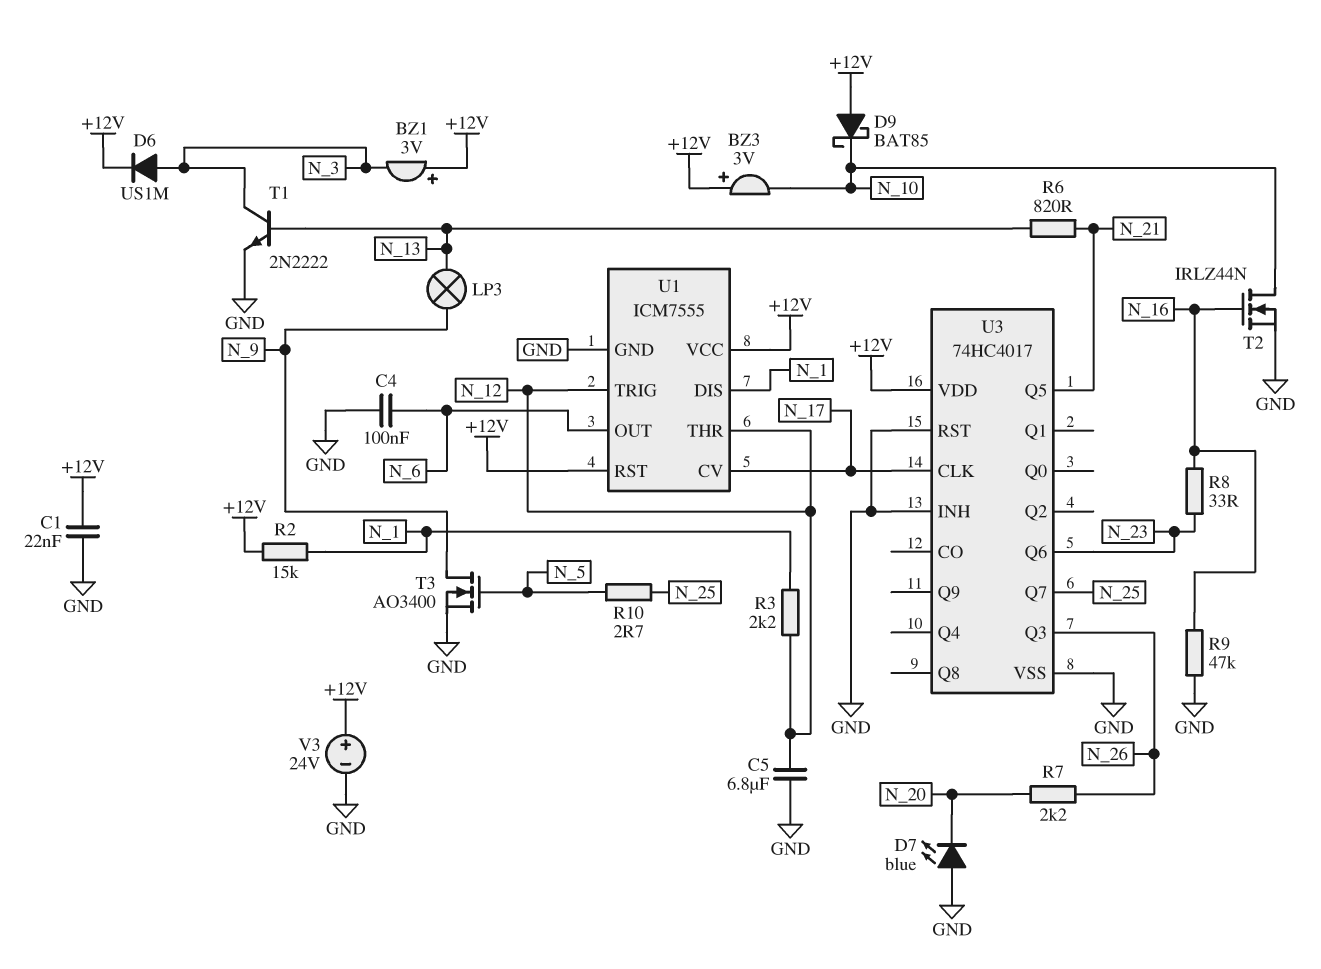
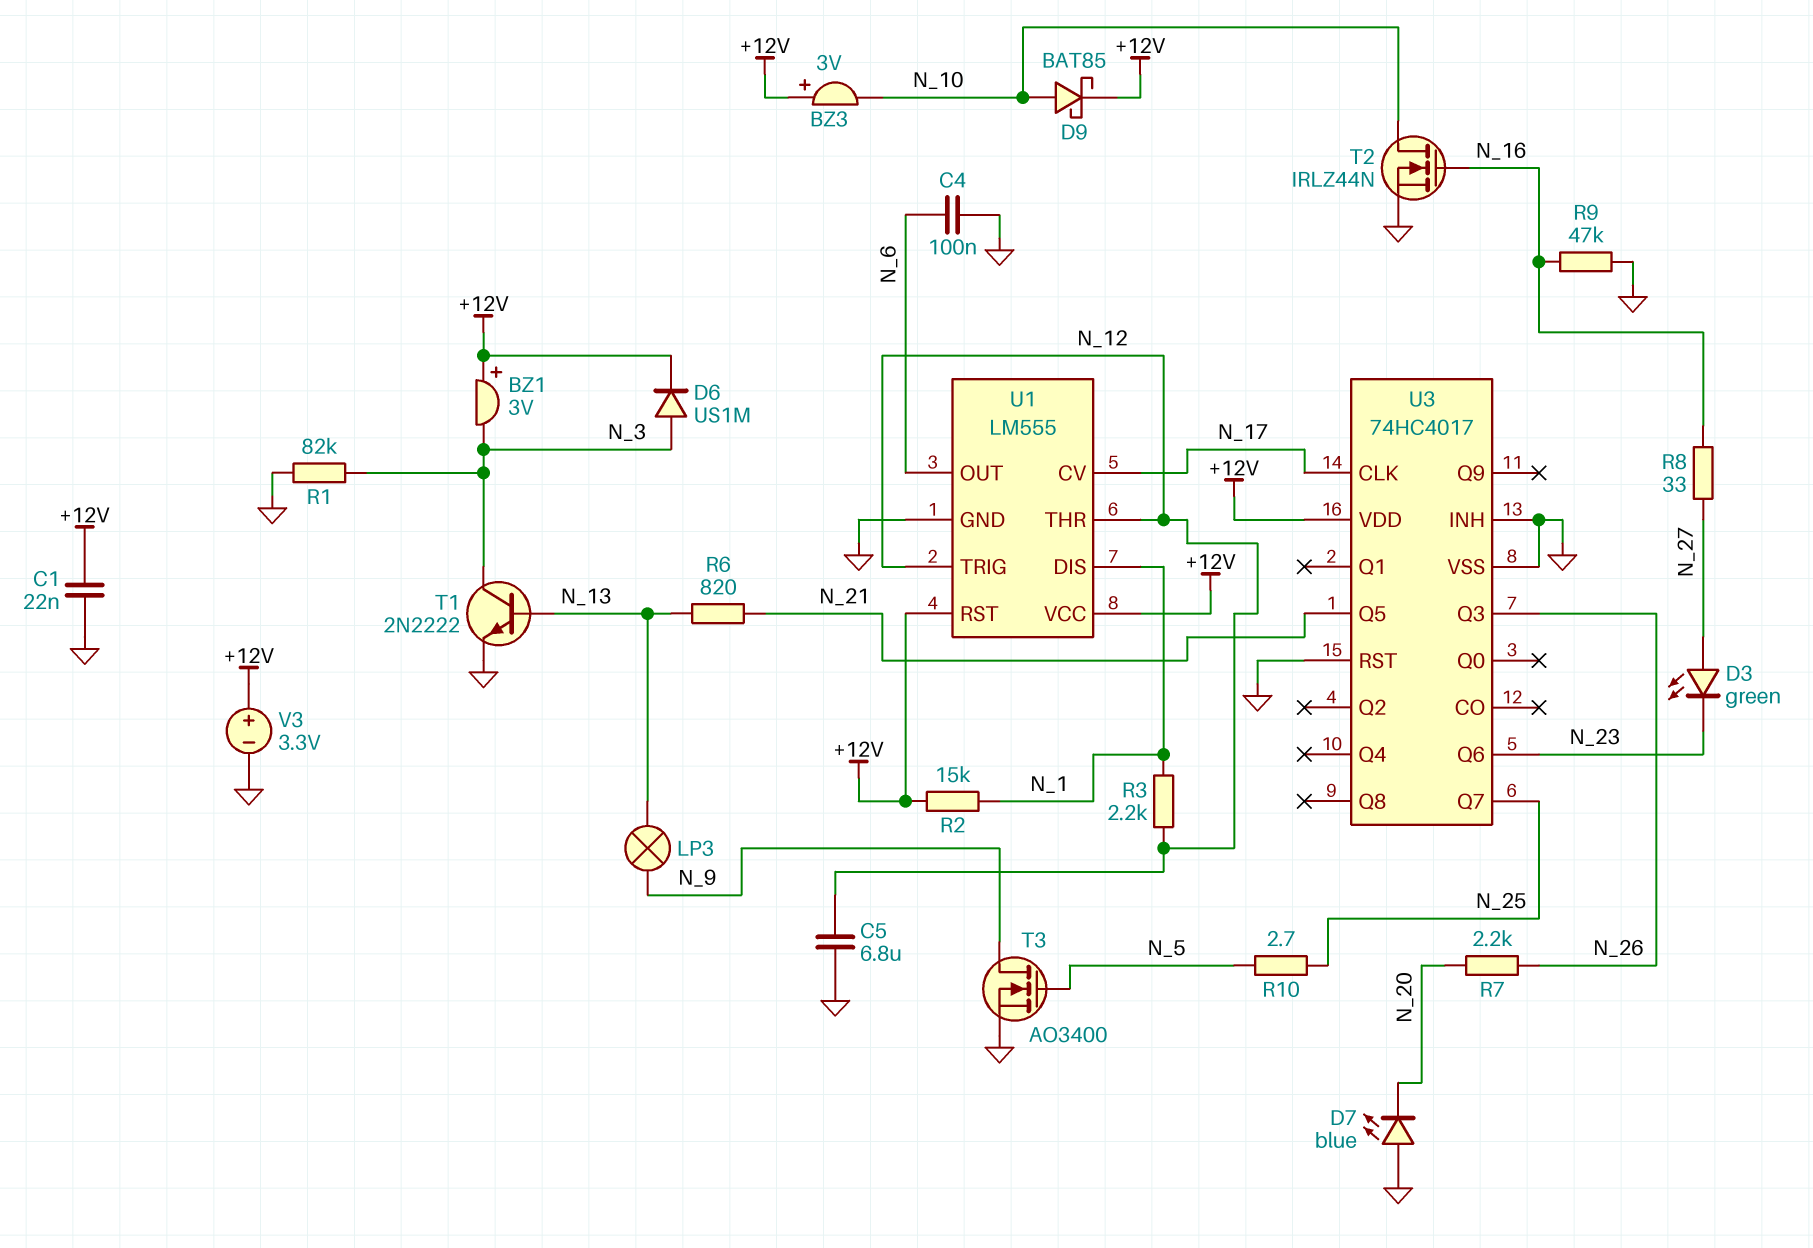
D3: none -> LED green (A N_27, K N_23)
D9: schottky BAT85 (A +12V, K N_10) -> schottky BAT85 (A N_10, K +12V)
R1: none -> 82k (GND, N_3)
R8: 33 (N_16, N_23) -> 33 (N_16, N_27)
U1: ICM7555 -> LM555
V3: 24V (plus +12V, minus GND) -> 3.3V (plus +12V, minus GND)

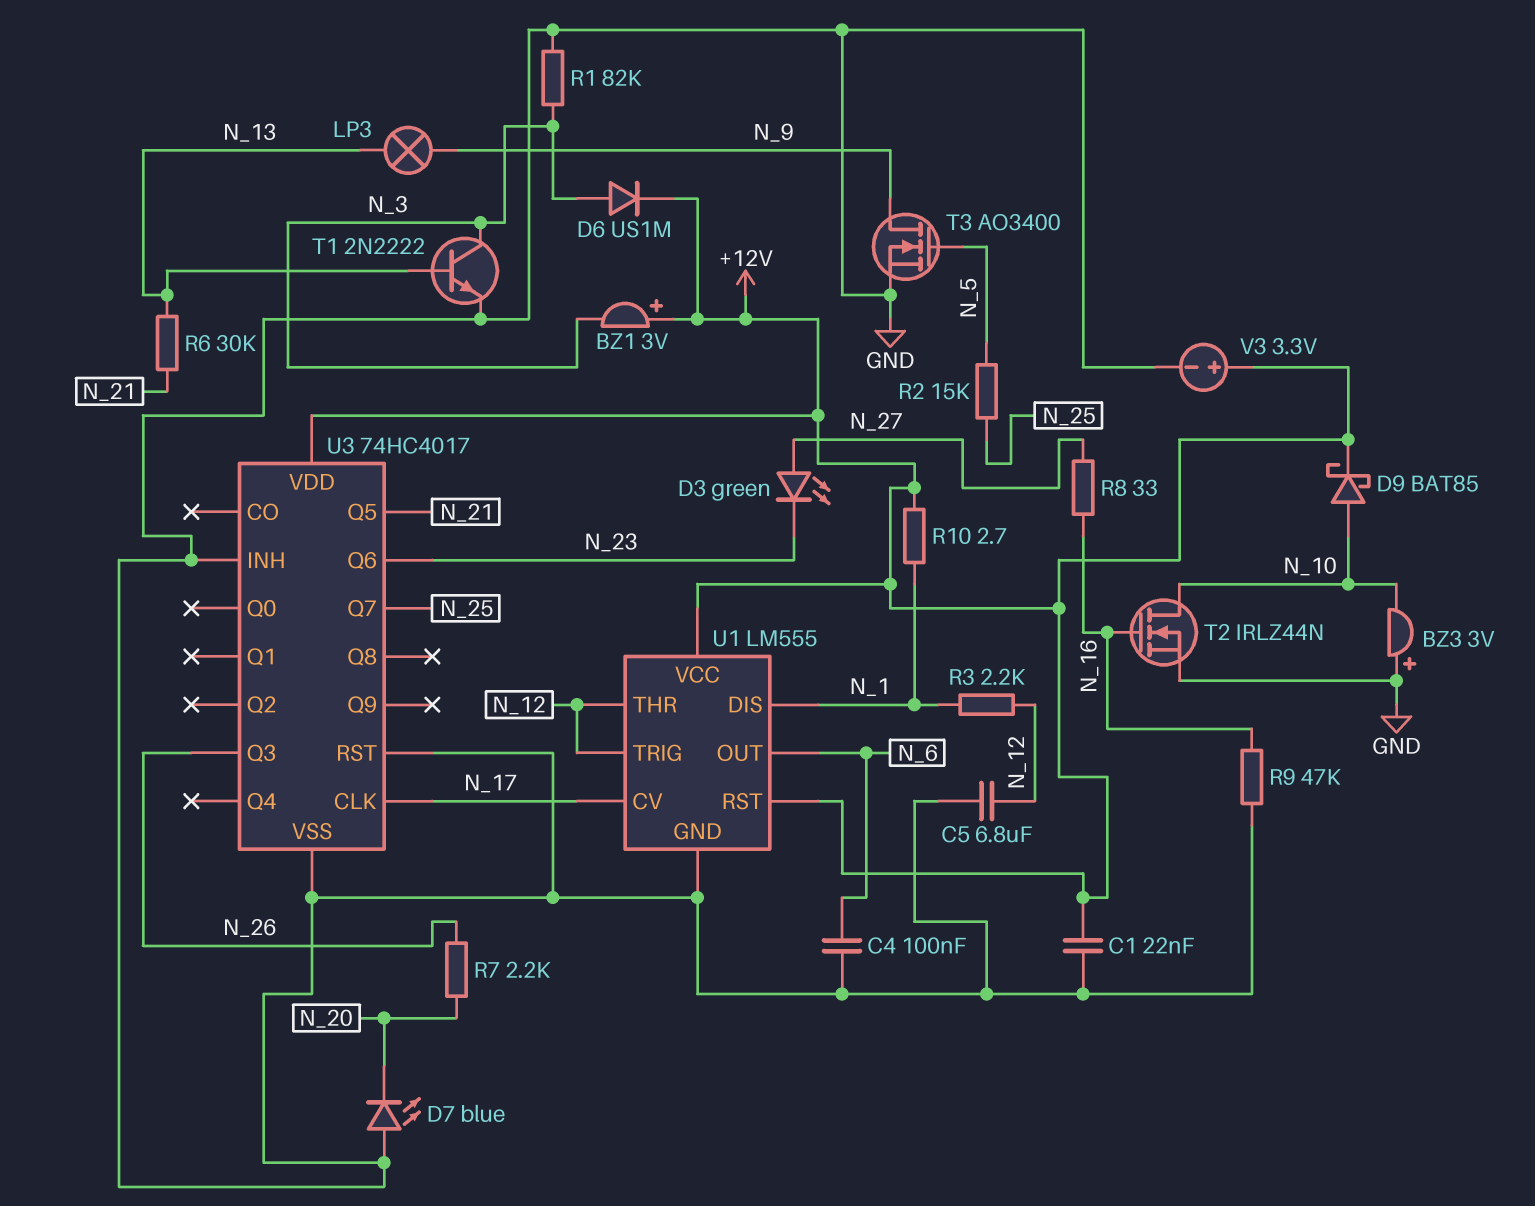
BZ3: buzzer 3V (plus +12V, minus N_10) -> buzzer 3V (plus GND, minus N_10)
R2: 15k (+12V, N_1) -> 15k (N_5, N_25)
R6: 820 (N_13, N_21) -> 30k (N_13, N_21)
R10: 2.7 (N_5, N_25) -> 2.7 (+12V, N_1)

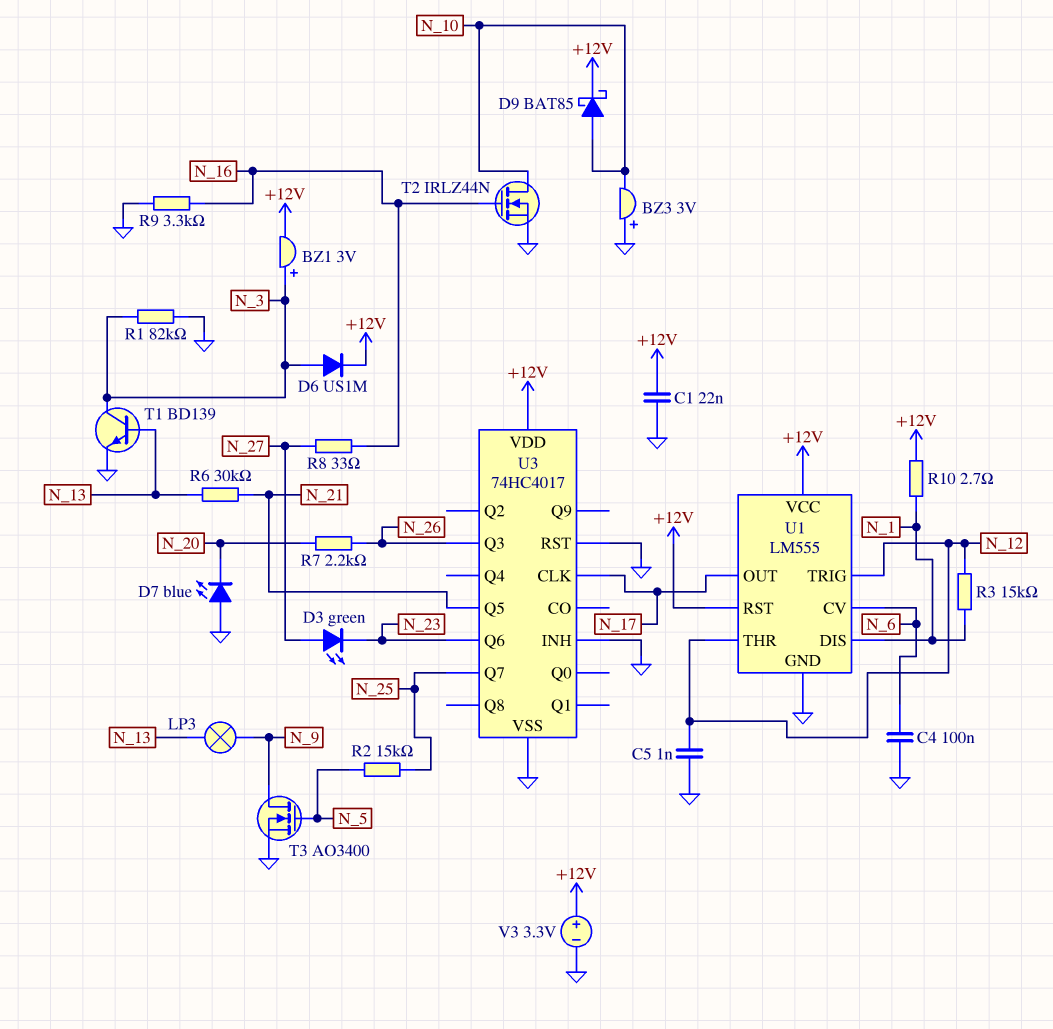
BZ1: buzzer 3V (plus +12V, minus N_3) -> buzzer 3V (plus N_3, minus +12V)
C5: 6.8uF (GND, N_12) -> 1nF (GND, N_12)
R3: 2.2k (N_1, N_12) -> 15k (N_1, N_12)
R9: 47k (GND, N_16) -> 3.3k (GND, N_16)
T1: NPN 2N2222 (B N_13, C N_3, E GND) -> NPN BD139 (B N_13, C N_3, E GND)
U1 pin CV: N_17 -> N_6
U1 pin OUT: N_6 -> N_17

